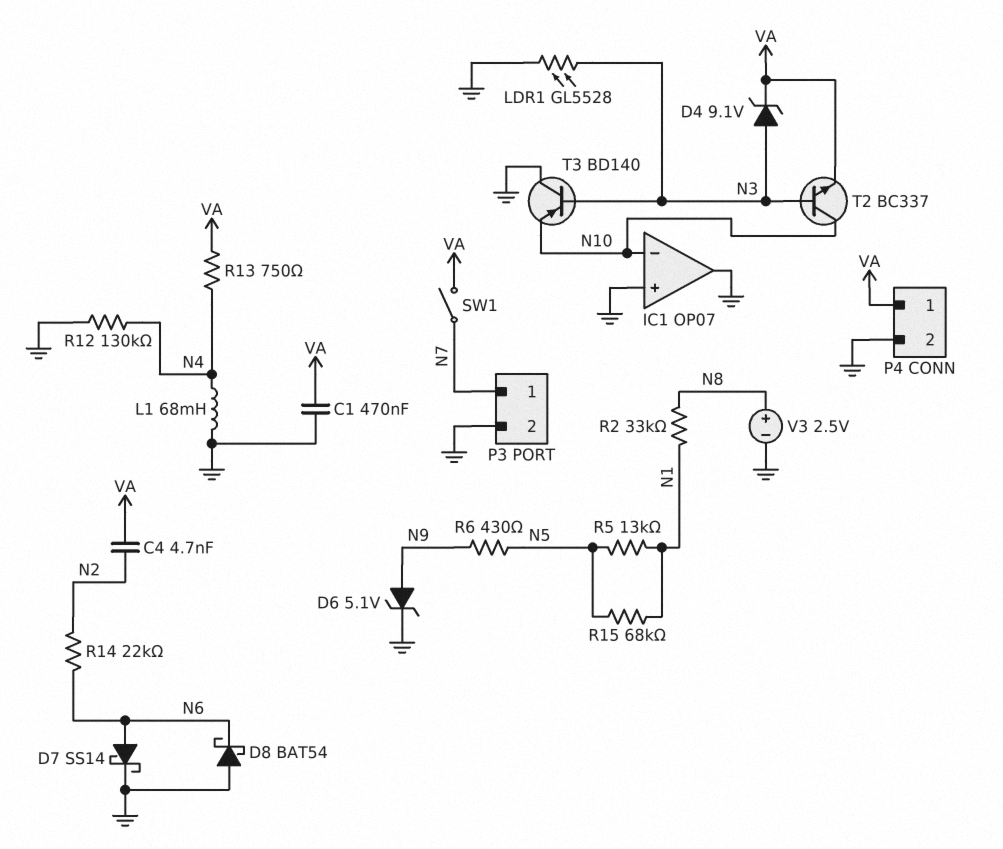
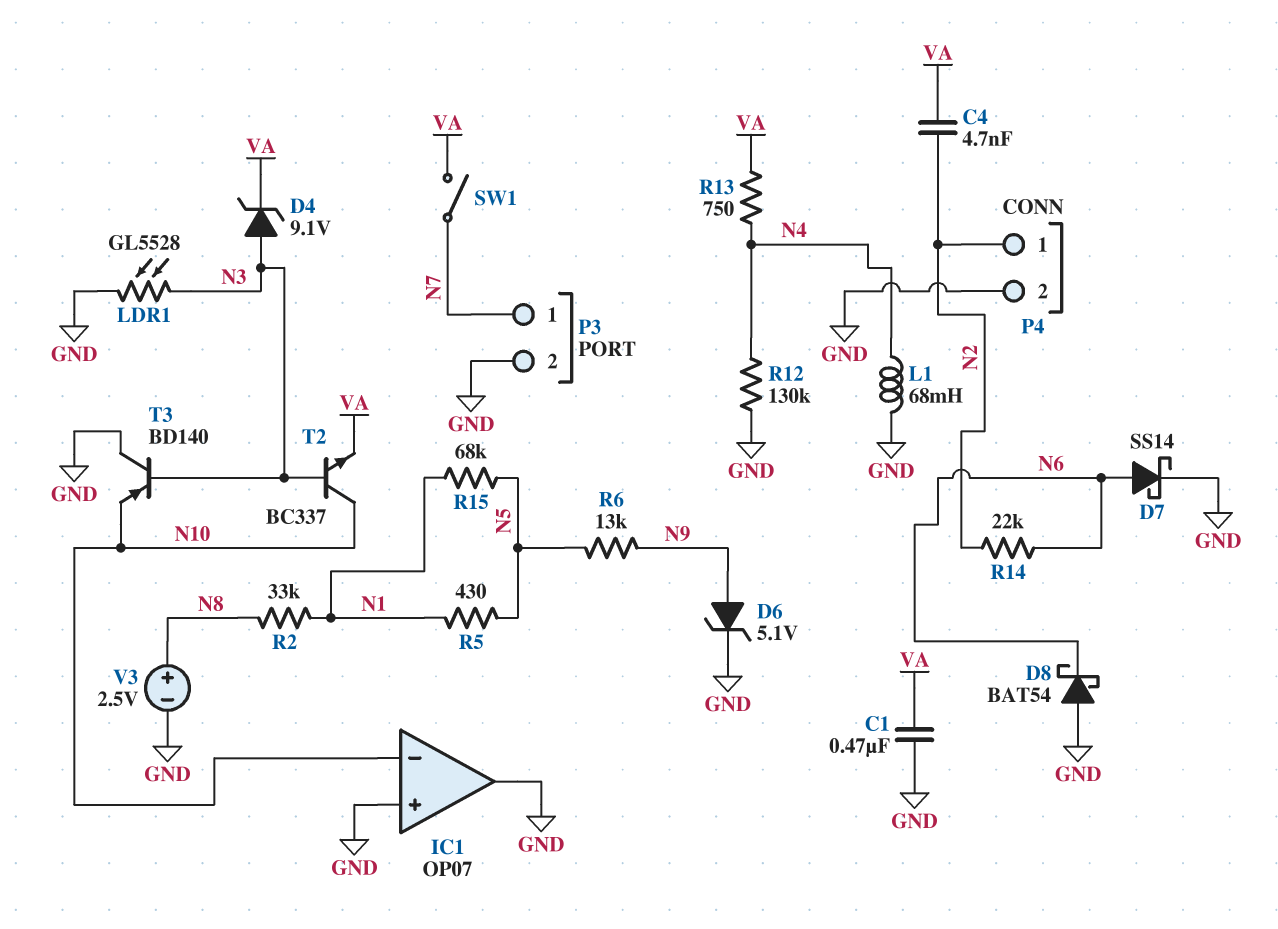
P4 pin 1: VA -> N2
R5: 13k (N1, N5) -> 430 (N1, N5)
R6: 430 (N5, N9) -> 13k (N5, N9)

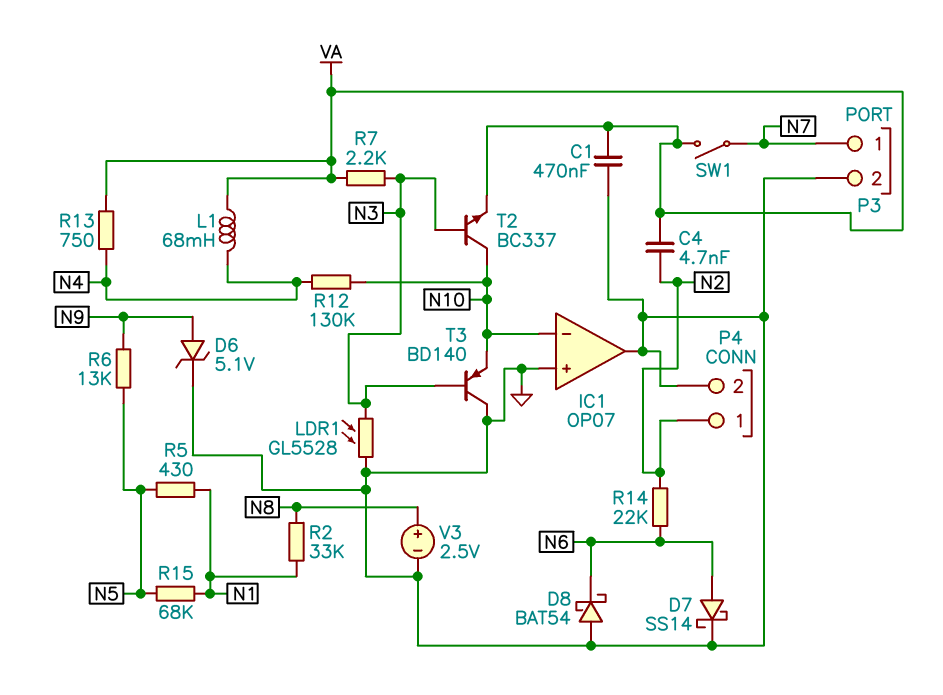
D4: zener 9.1V (A N3, K VA) -> none
L1: 68mH (GND, N4) -> 68mH (N4, VA)
R7: none -> 2.2k (N3, VA)
R12: 130k (GND, N4) -> 130k (N4, N10)

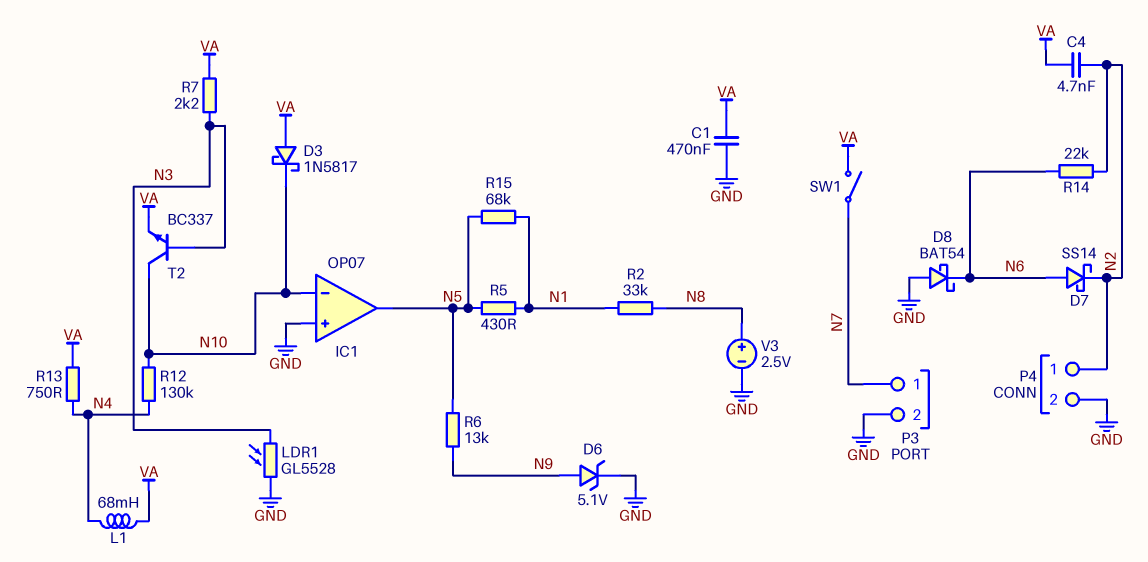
D3: none -> schottky 1N5817 (A VA, K N10)
D7: schottky SS14 (A N6, K GND) -> schottky SS14 (A N6, K N2)
IC1 pin out: GND -> N5
T3: PNP BD140 (B N3, C GND, E N10) -> none

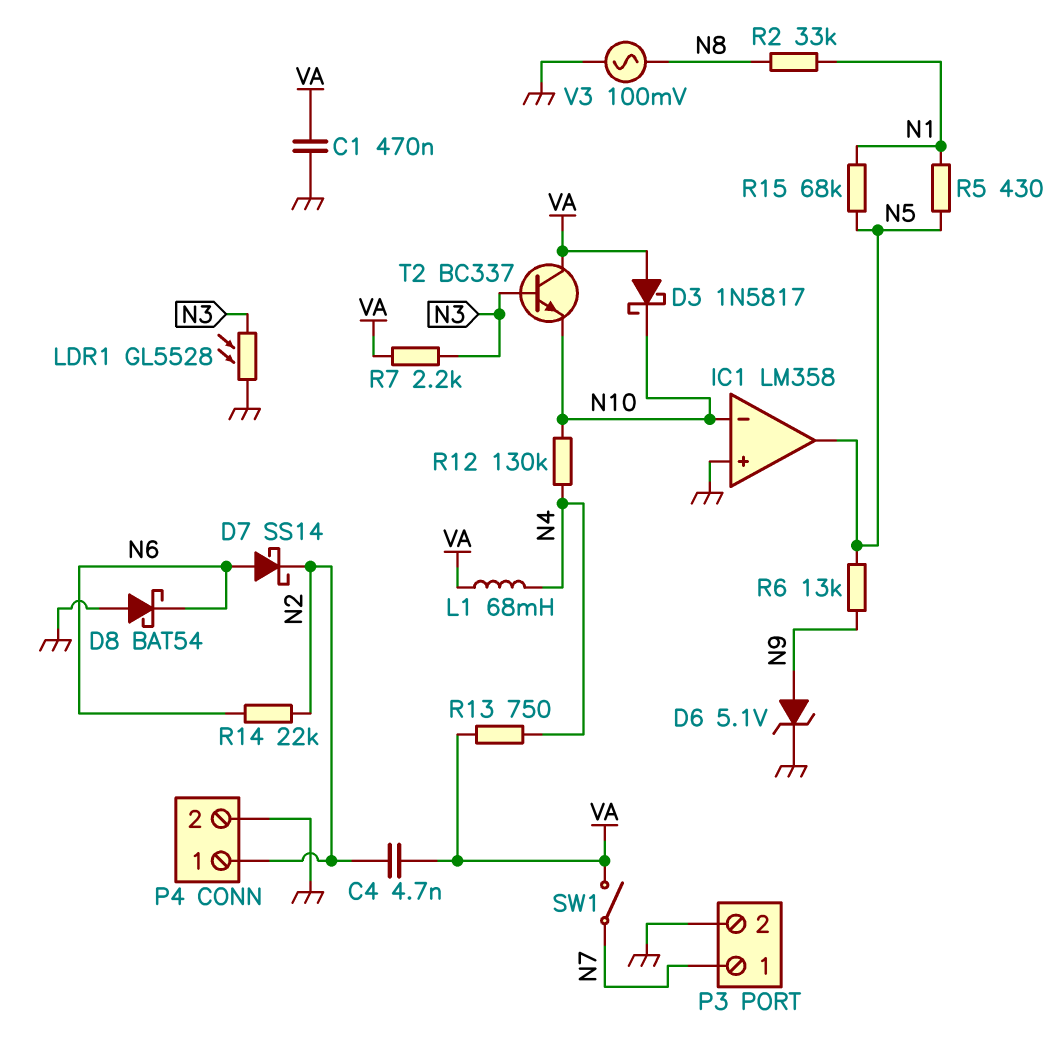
IC1: OP07 -> LM358
T2: NPN BC337 (B N3, C N10, E VA) -> NPN BC337 (B N3, C VA, E N10)
V3: 2.5V (plus N8, minus GND) -> AC 100mV (GND, N8)

